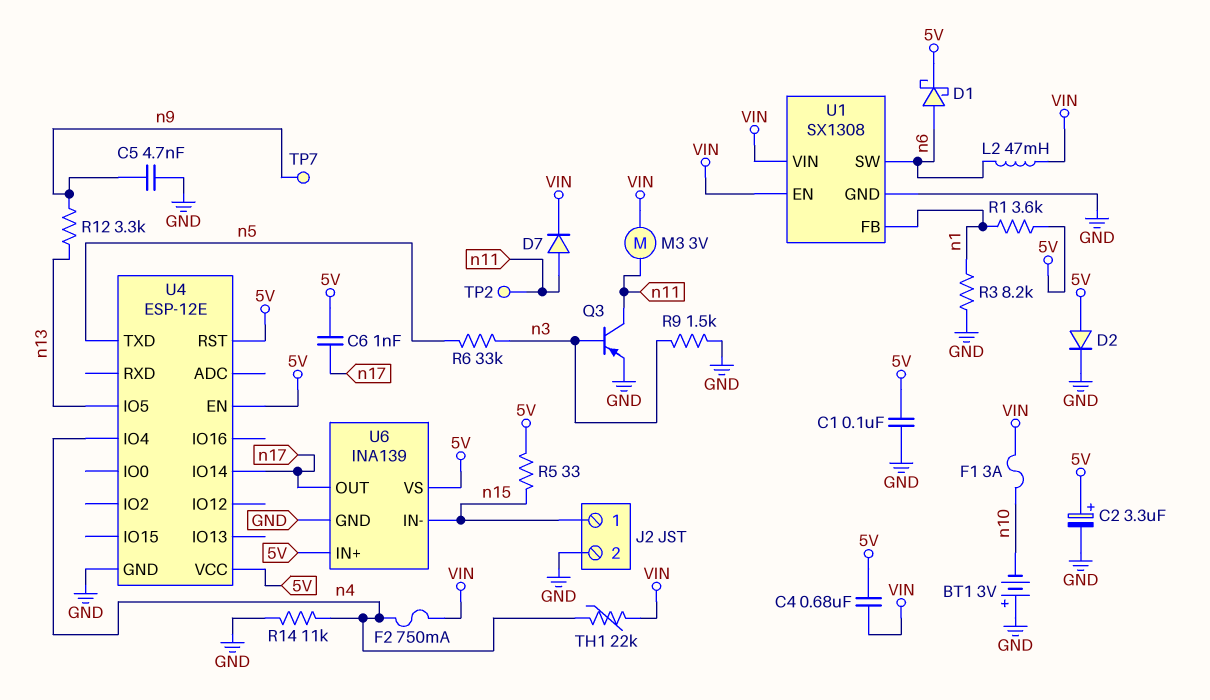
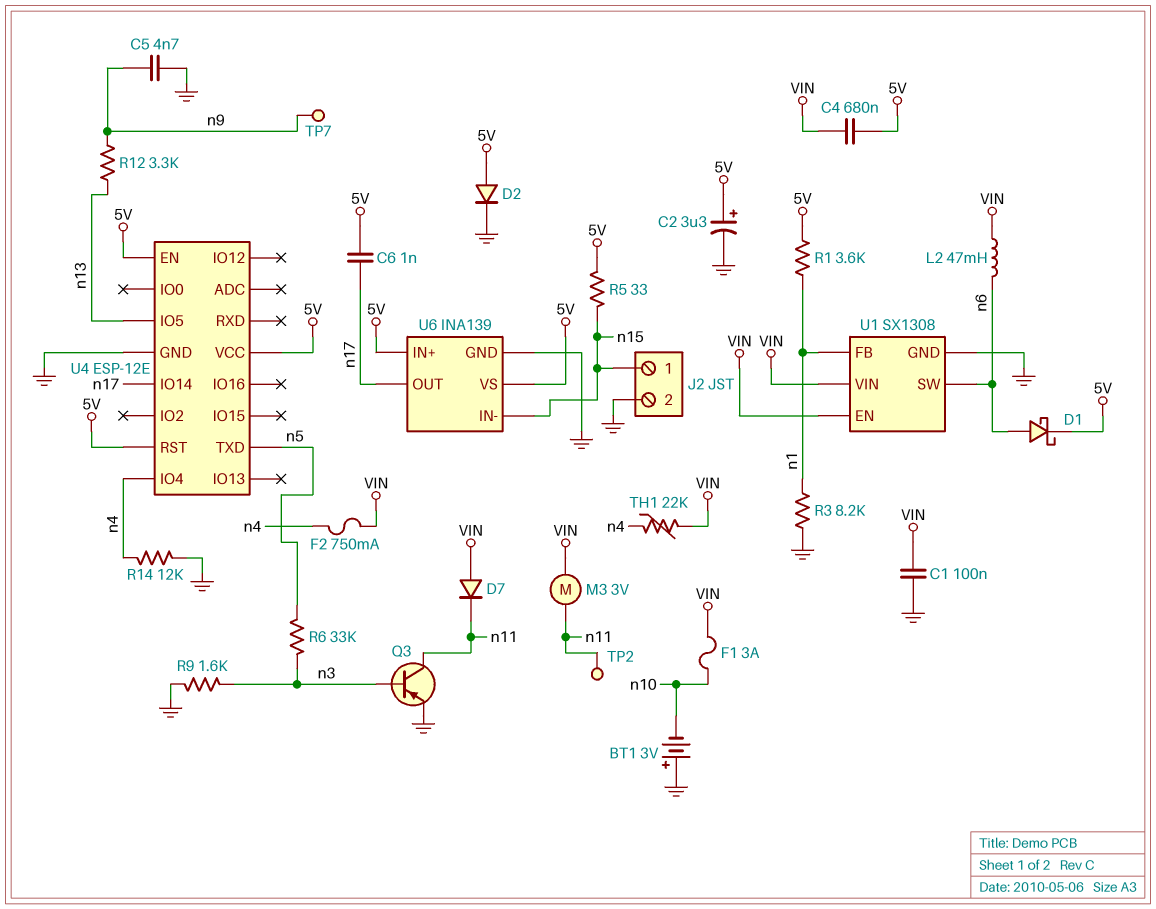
C1: 100nF (5V, GND) -> 100nF (GND, VIN)
D7: diode (A n11, K VIN) -> diode (A VIN, K n11)
R9: 1.5k (GND, n3) -> 1.6k (GND, n3)
R14: 11k (GND, n4) -> 12k (GND, n4)

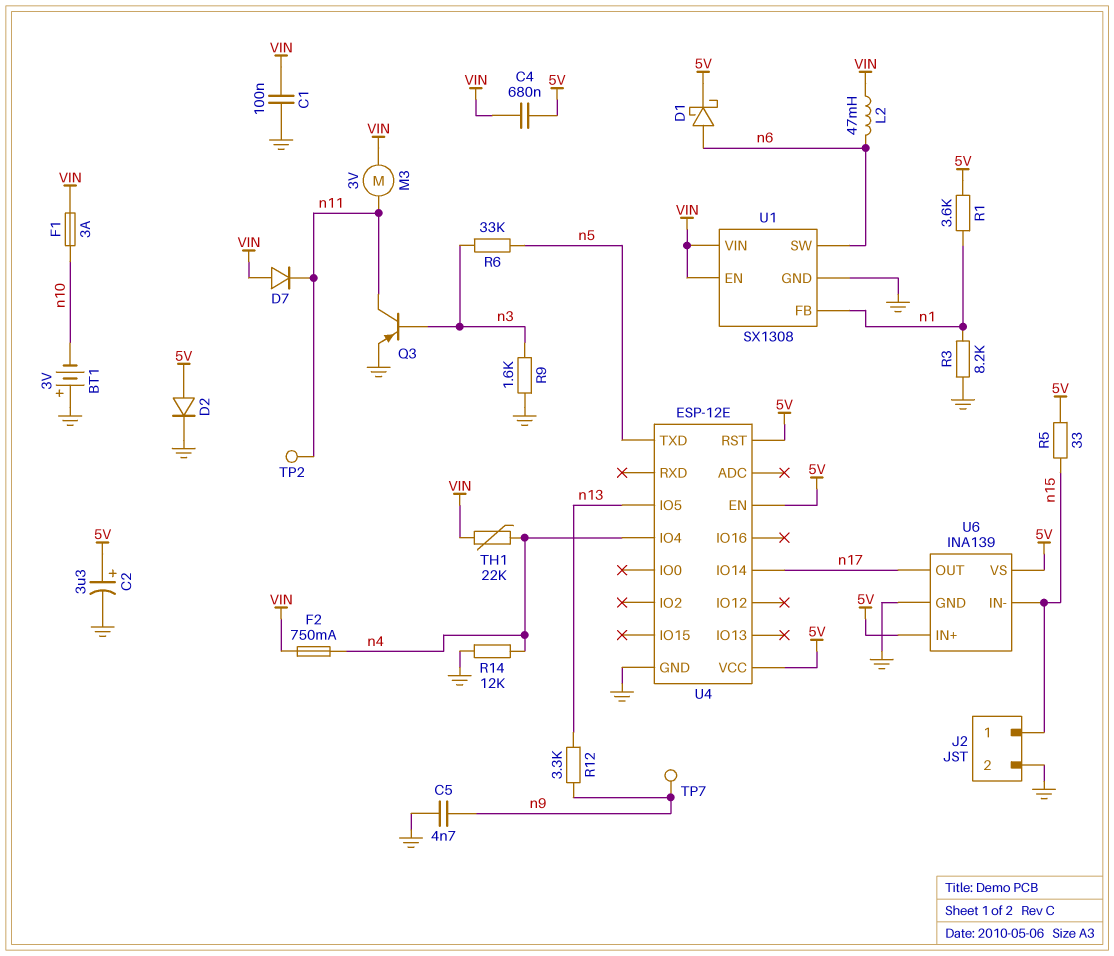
C6: 1nF (5V, n17) -> none

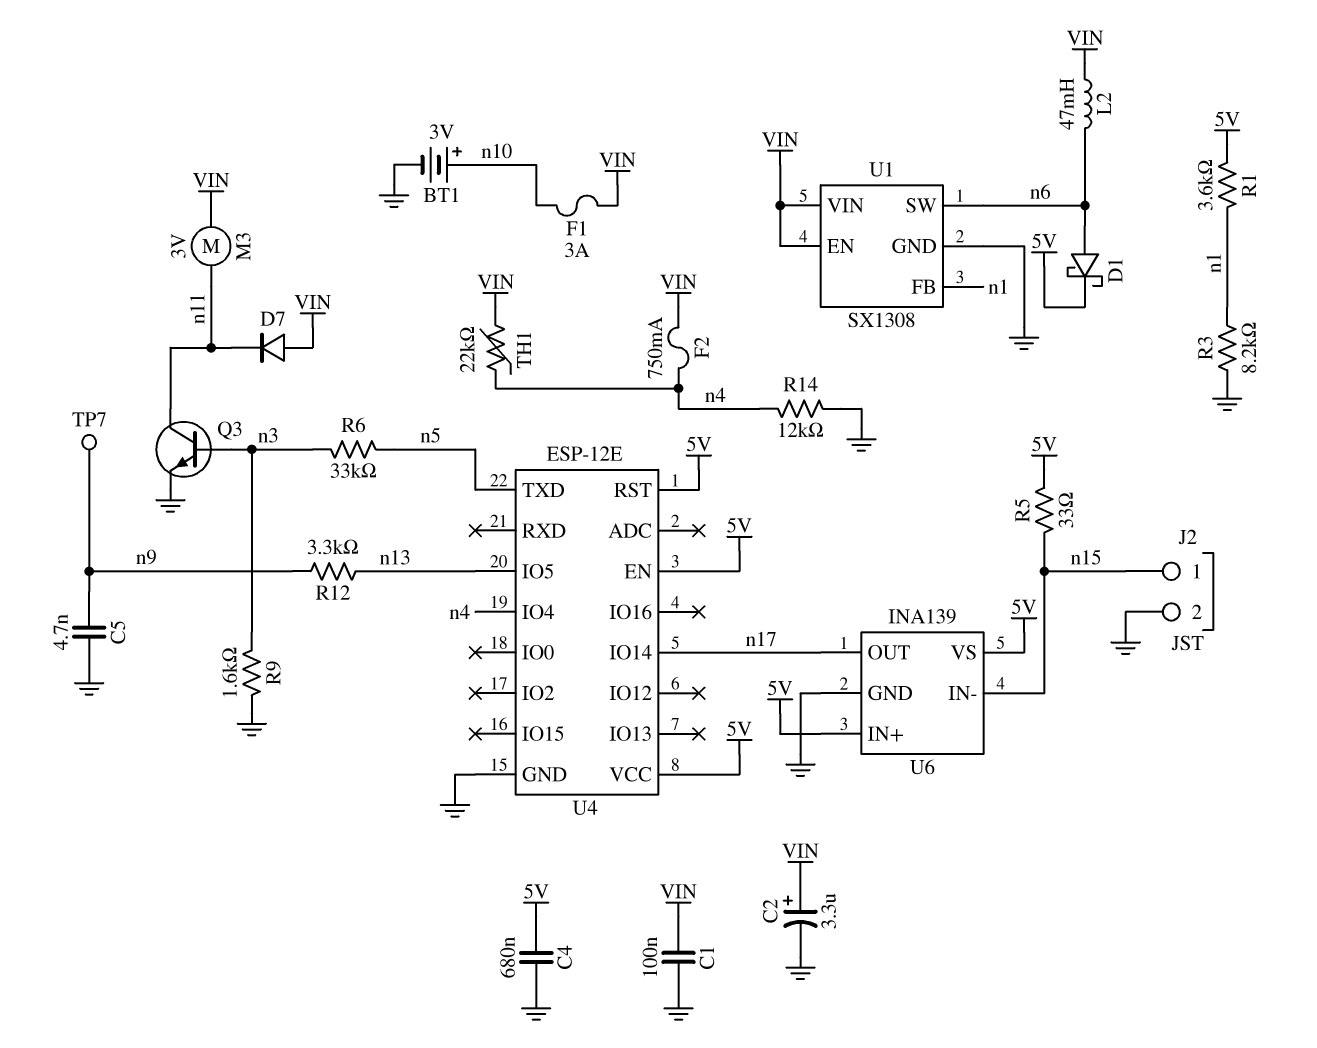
BT1: 3V (plus GND, minus n10) -> 3V (plus n10, minus GND)
C2: 3.3uF (plus 5V, minus GND) -> 3.3uF (plus VIN, minus GND)
C4: 680nF (5V, VIN) -> 680nF (5V, GND)
D2: diode (A 5V, K GND) -> none
Q3: PNP (B n3, C n11, E GND) -> NPN (B n3, C n11, E GND)
TP2: test point (n11) -> none

